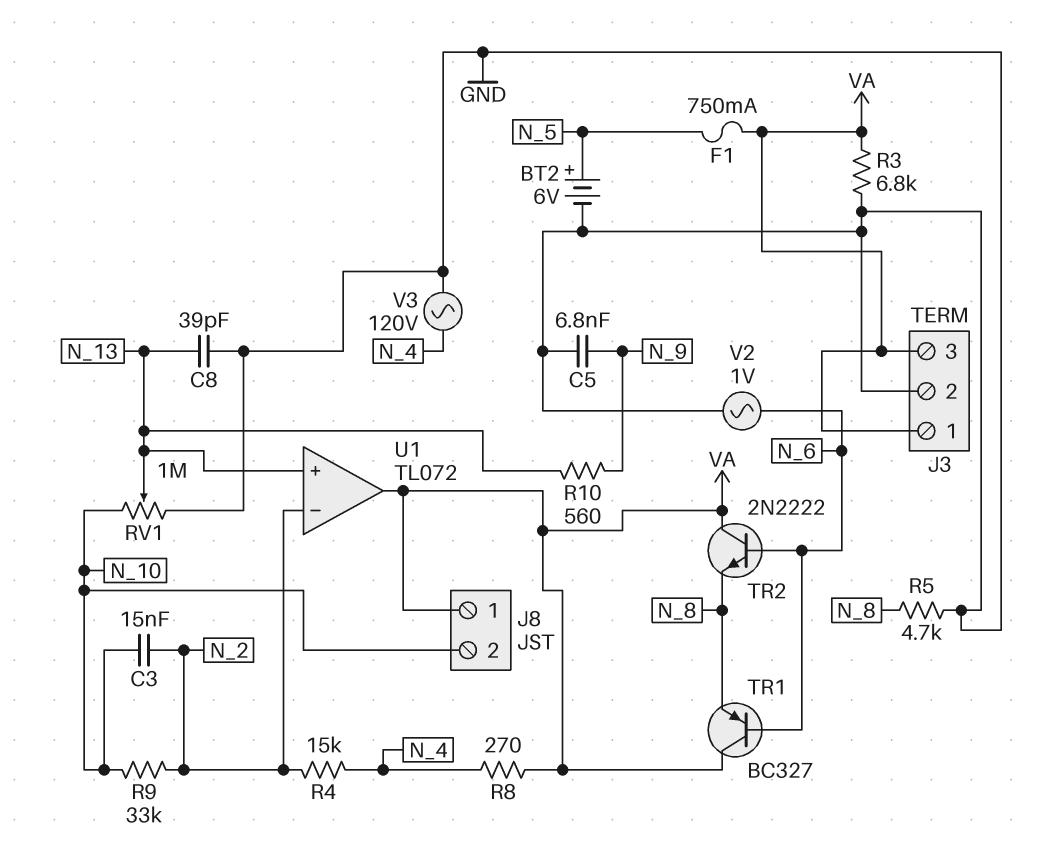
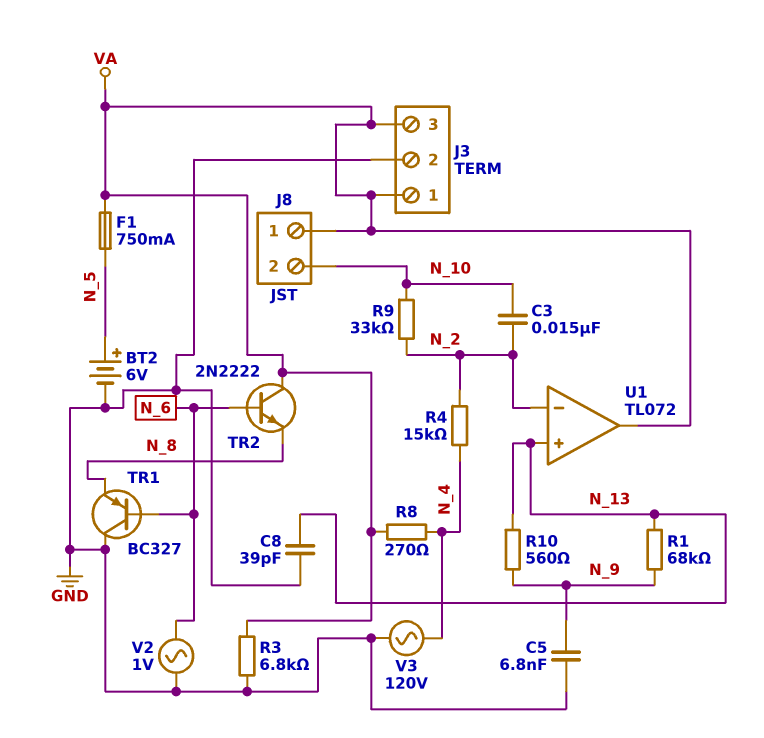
R1: none -> 68k (N_9, N_13)
R5: 4.7k (GND, N_8) -> none
RV1: 1M (GND, N_10, wiper N_13) -> none
TR1: PNP BC327 (B N_6, C VA, E N_8) -> PNP BC327 (B N_6, C GND, E N_8)

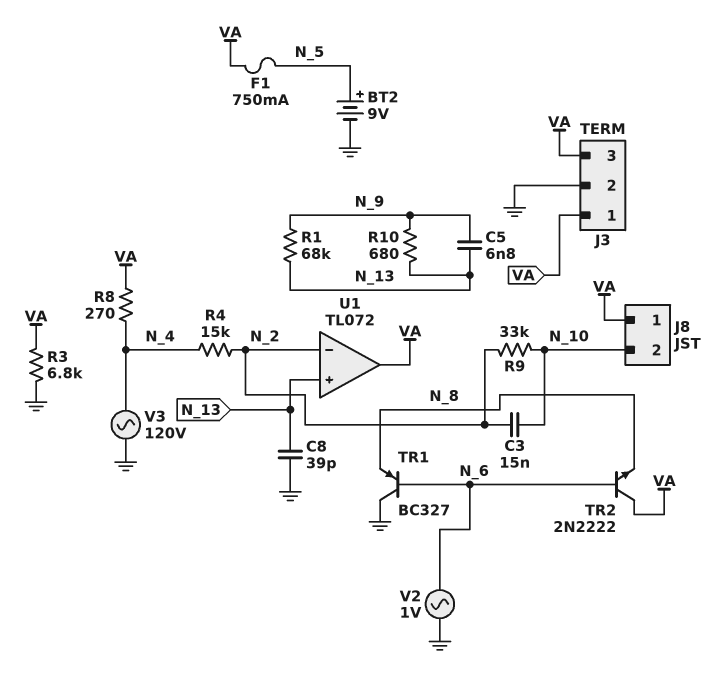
BT2: 6V (plus N_5, minus GND) -> 9V (plus N_5, minus GND)
C5: 6.8nF (GND, N_9) -> 6.8nF (N_9, N_13)
R10: 560 (N_9, N_13) -> 680 (N_9, N_13)

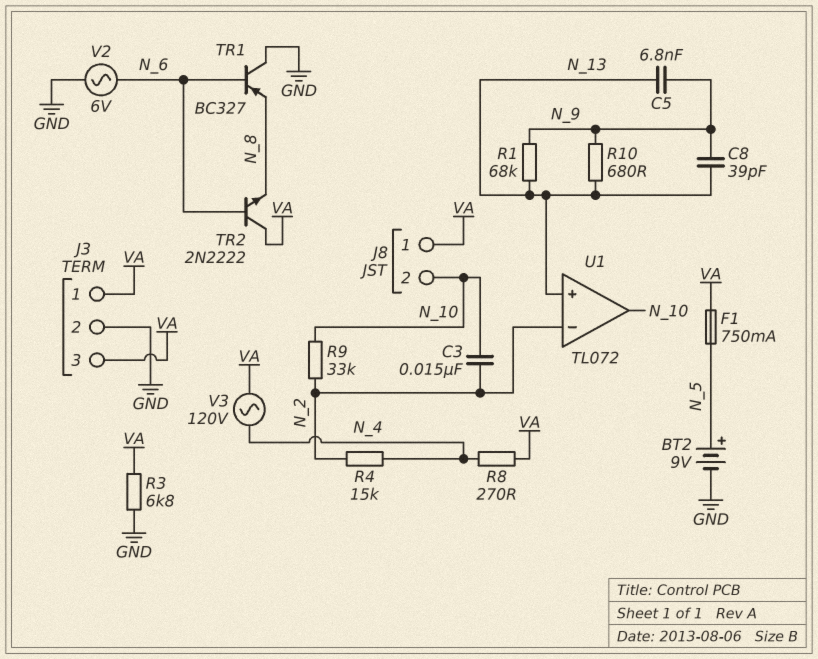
C8: 39pF (GND, N_13) -> 39pF (N_9, N_13)
U1 pin out: VA -> N_10
V2: AC 1V (GND, N_6) -> AC 6V (GND, N_6)
V3: AC 120V (GND, N_4) -> AC 120V (N_4, VA)

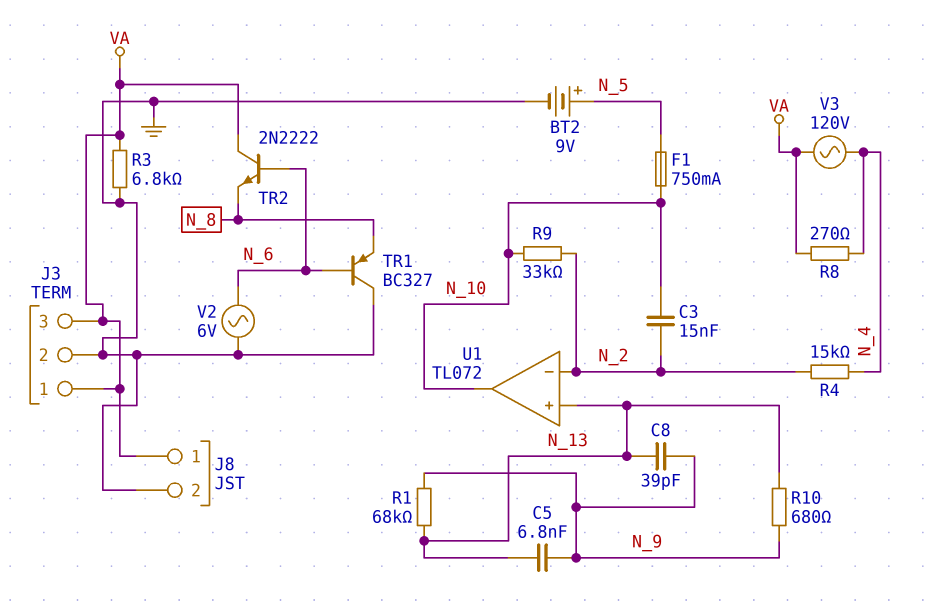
F1: 750mA (N_5, VA) -> 750mA (N_5, N_10)
J8 pin 2: N_10 -> GND

